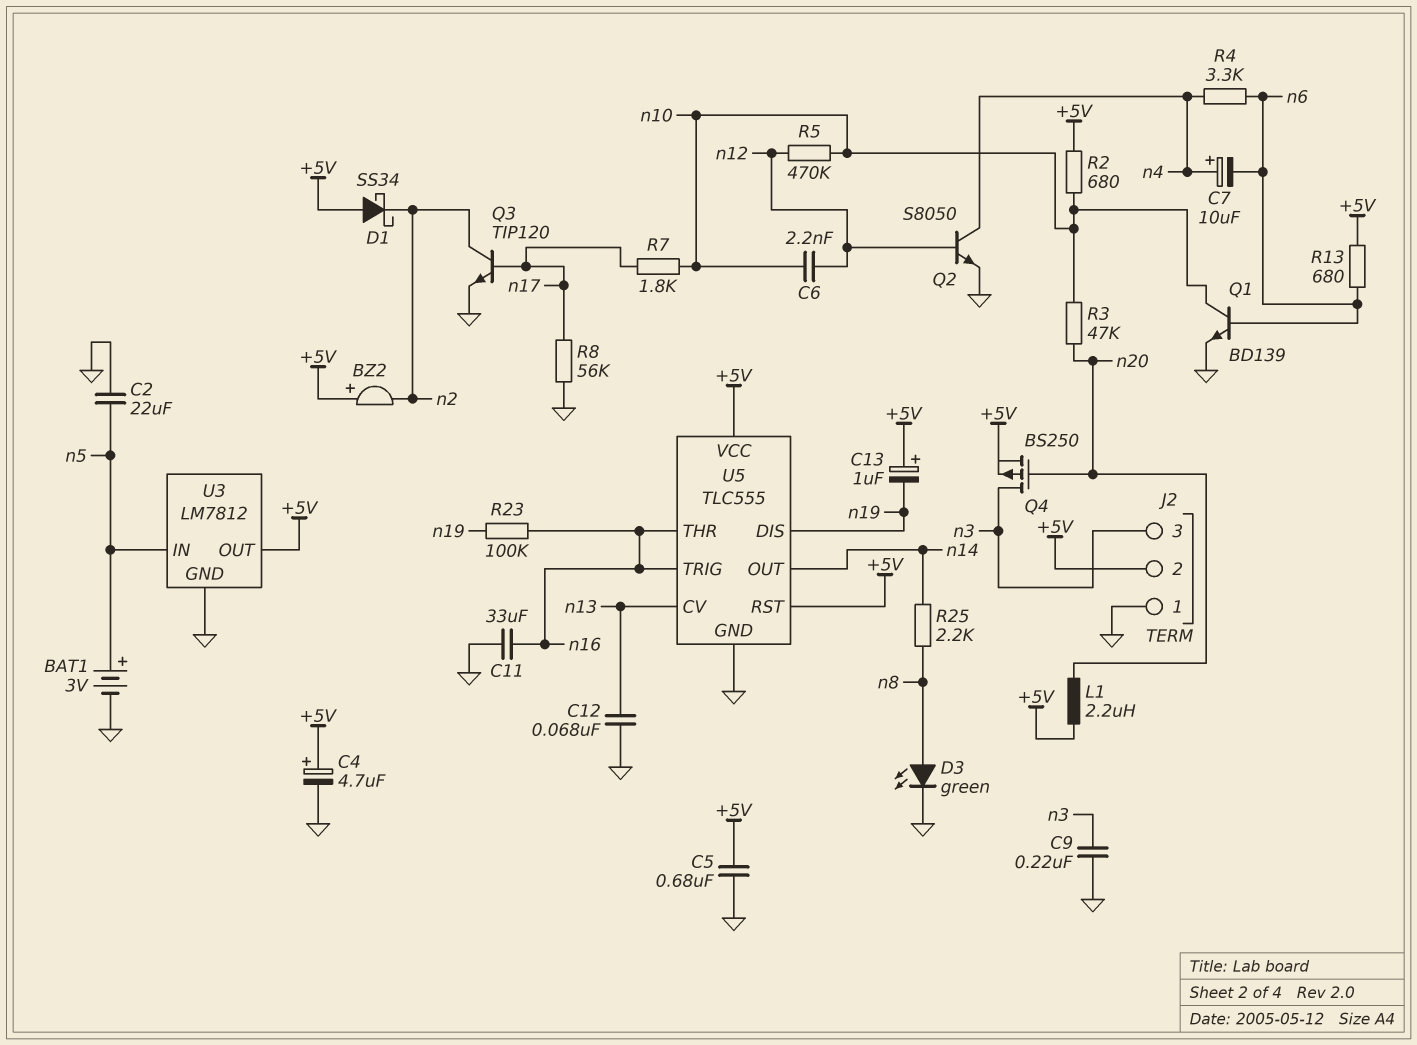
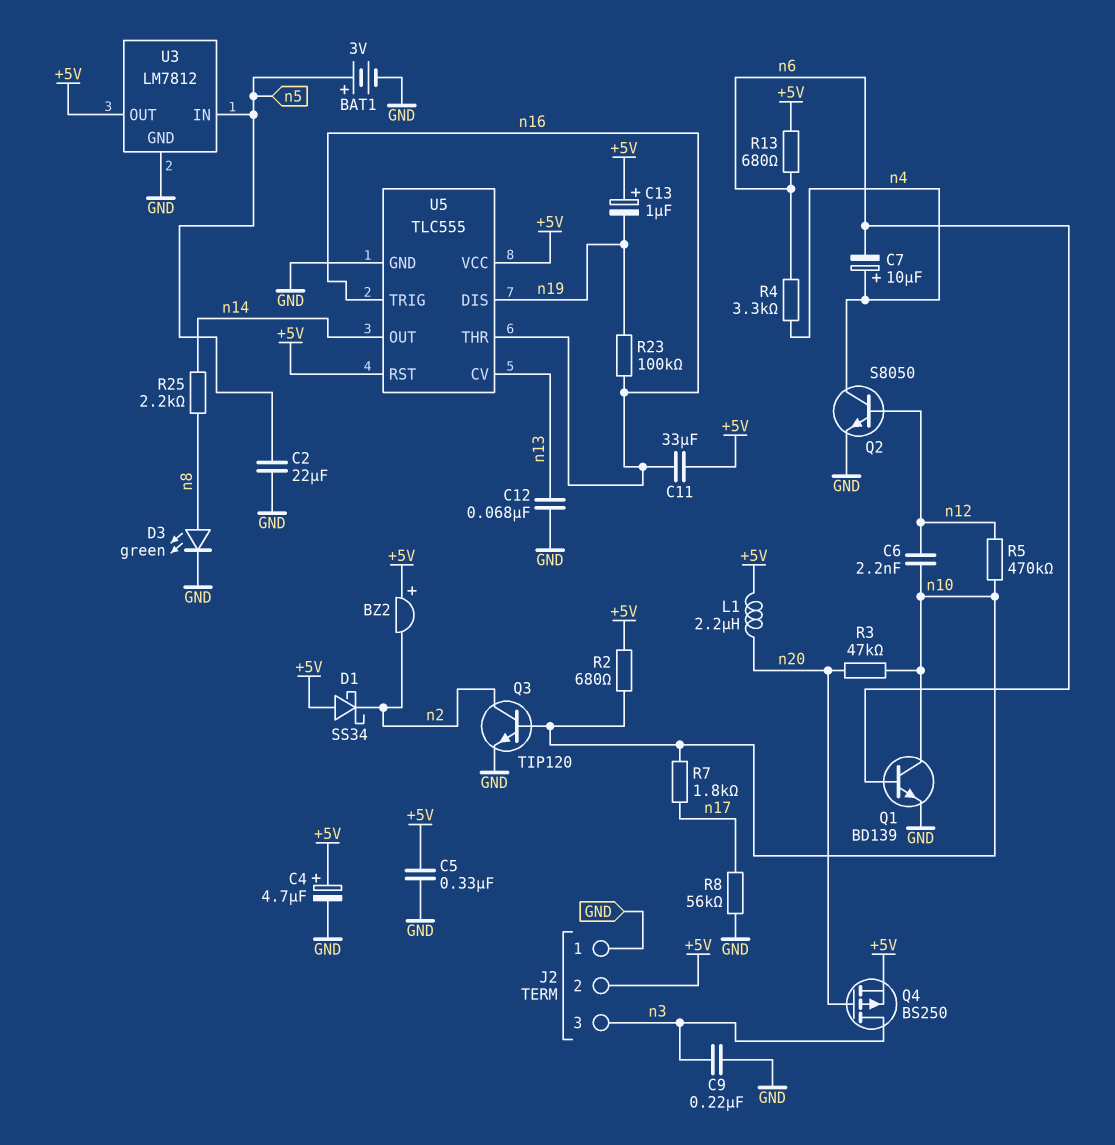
C5: 680nF (+5V, GND) -> 330nF (+5V, GND)
C11: 33uF (GND, n16) -> 33uF (+5V, n16)
Q3: NPN TIP120 (B n17, C n2, E GND) -> NPN TIP120 (B n10, C n2, E GND)

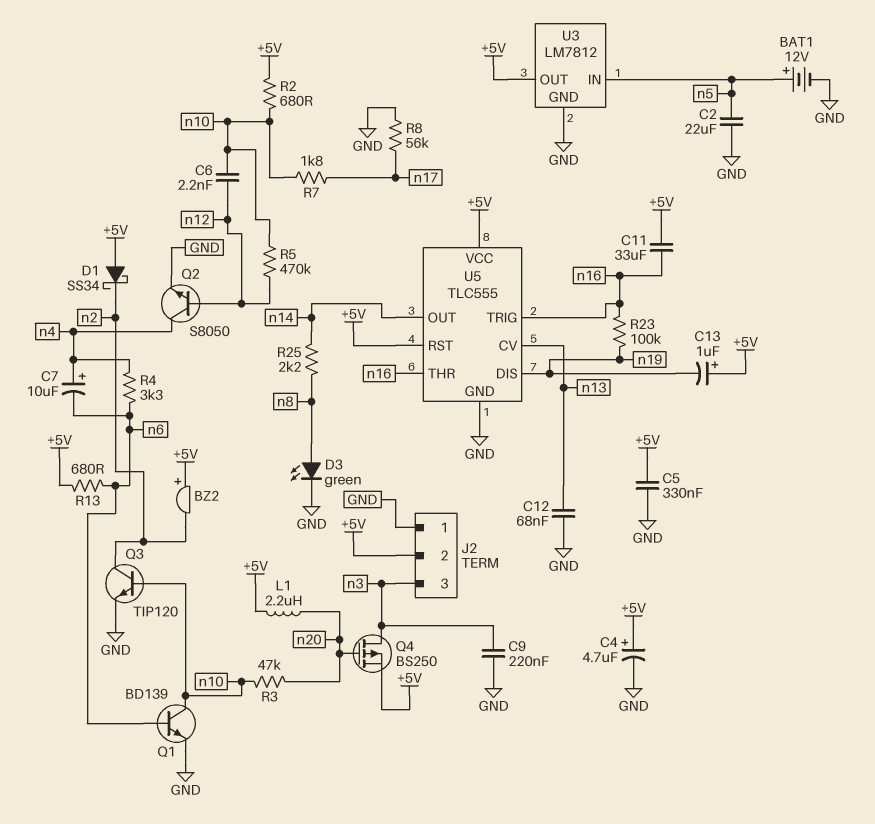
BAT1: 3V (plus n5, minus GND) -> 12V (plus n5, minus GND)

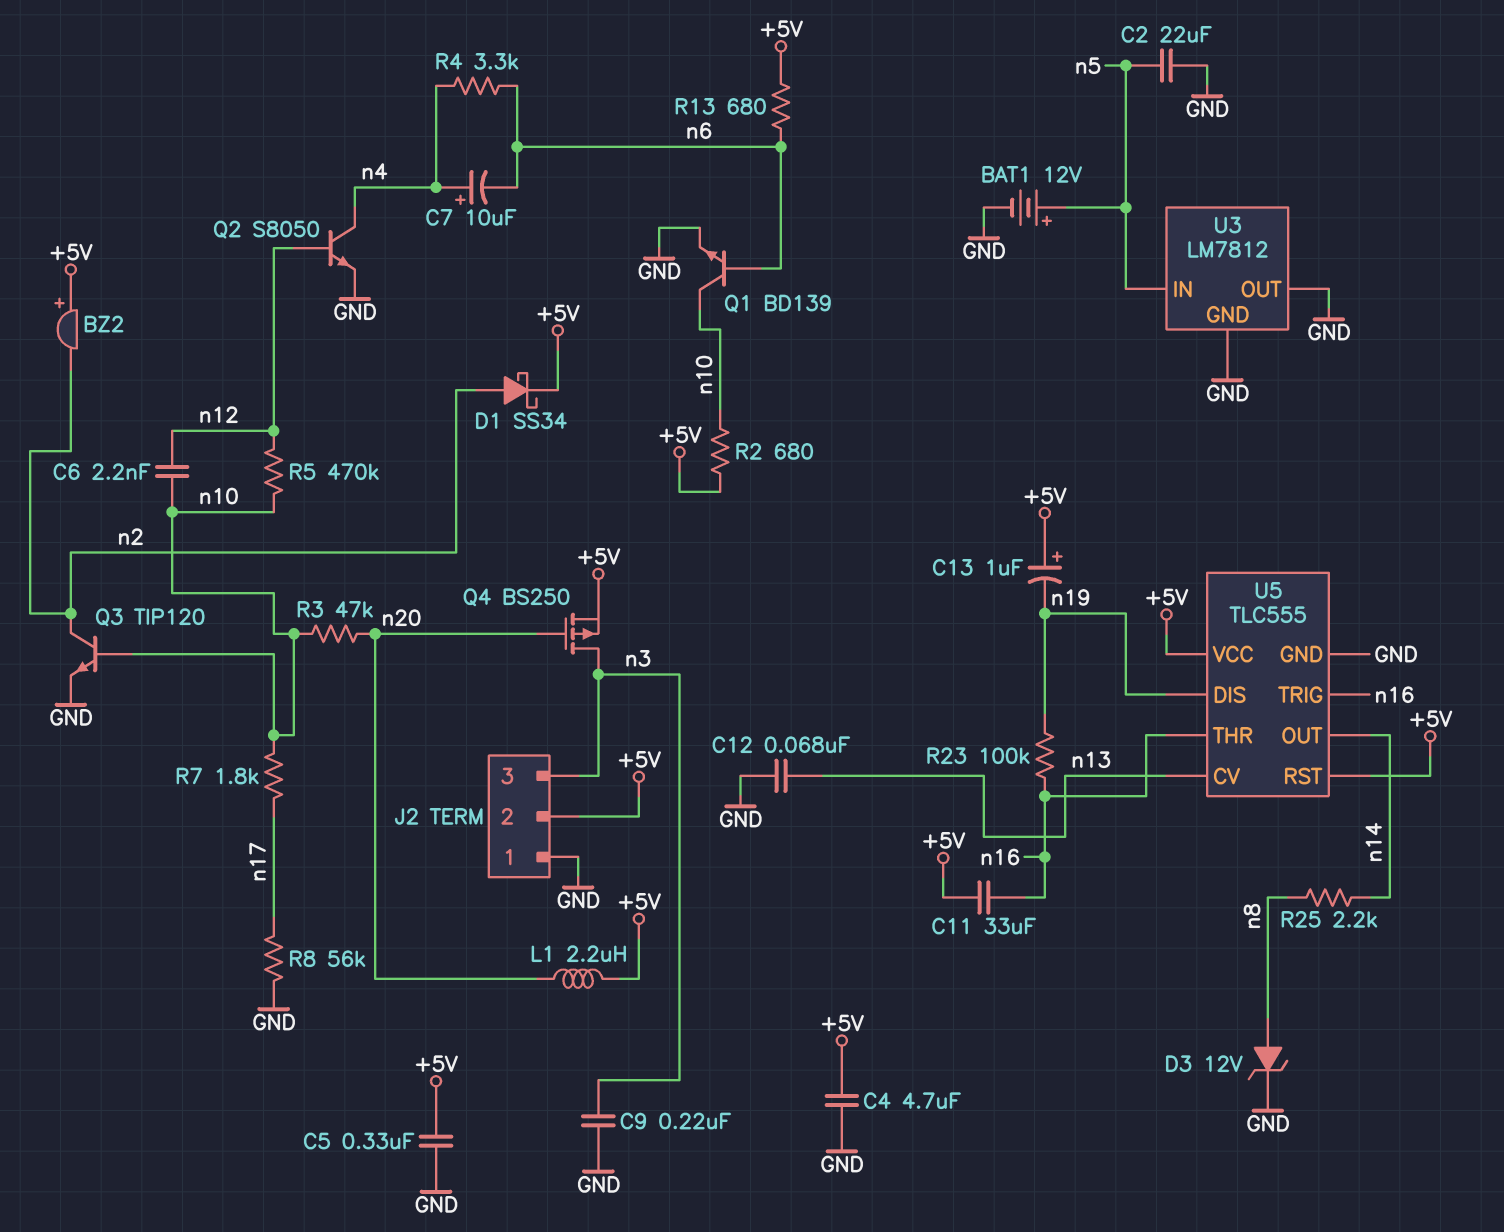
C4: 4.7uF (plus +5V, minus GND) -> 4.7uF (+5V, GND)
D1: schottky SS34 (A +5V, K n2) -> schottky SS34 (A n2, K +5V)
D3: LED green (A n8, K GND) -> zener 12V (A n8, K GND)
U3 pin OUT: +5V -> GND

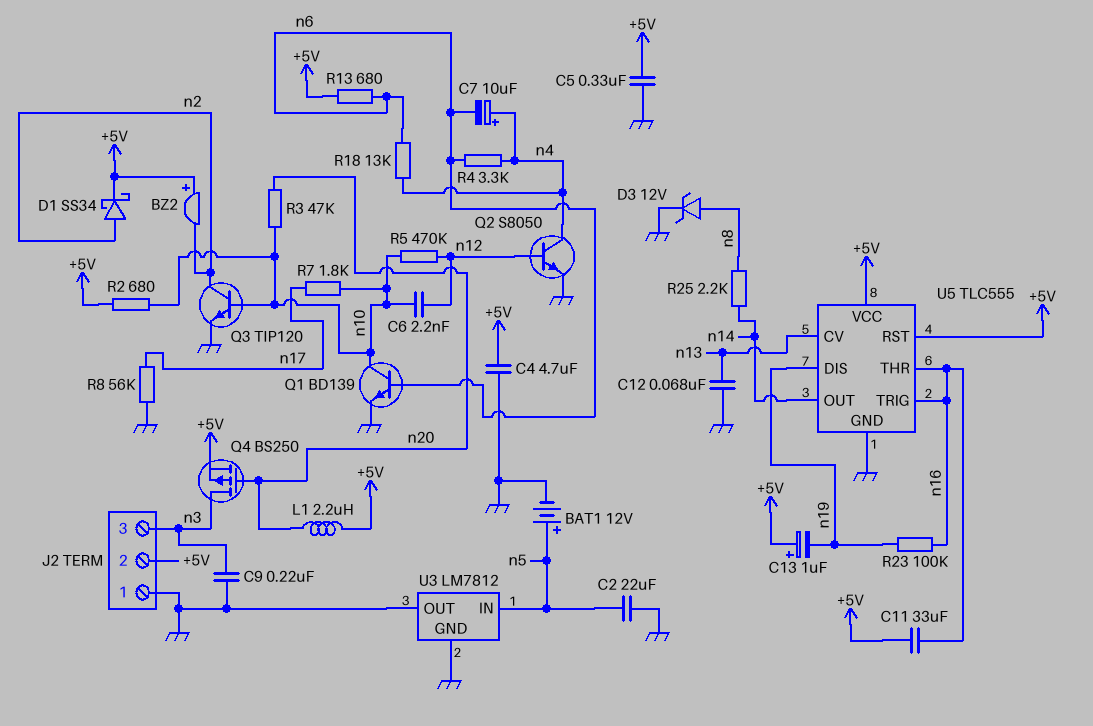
R18: none -> 13k (n4, n6)

